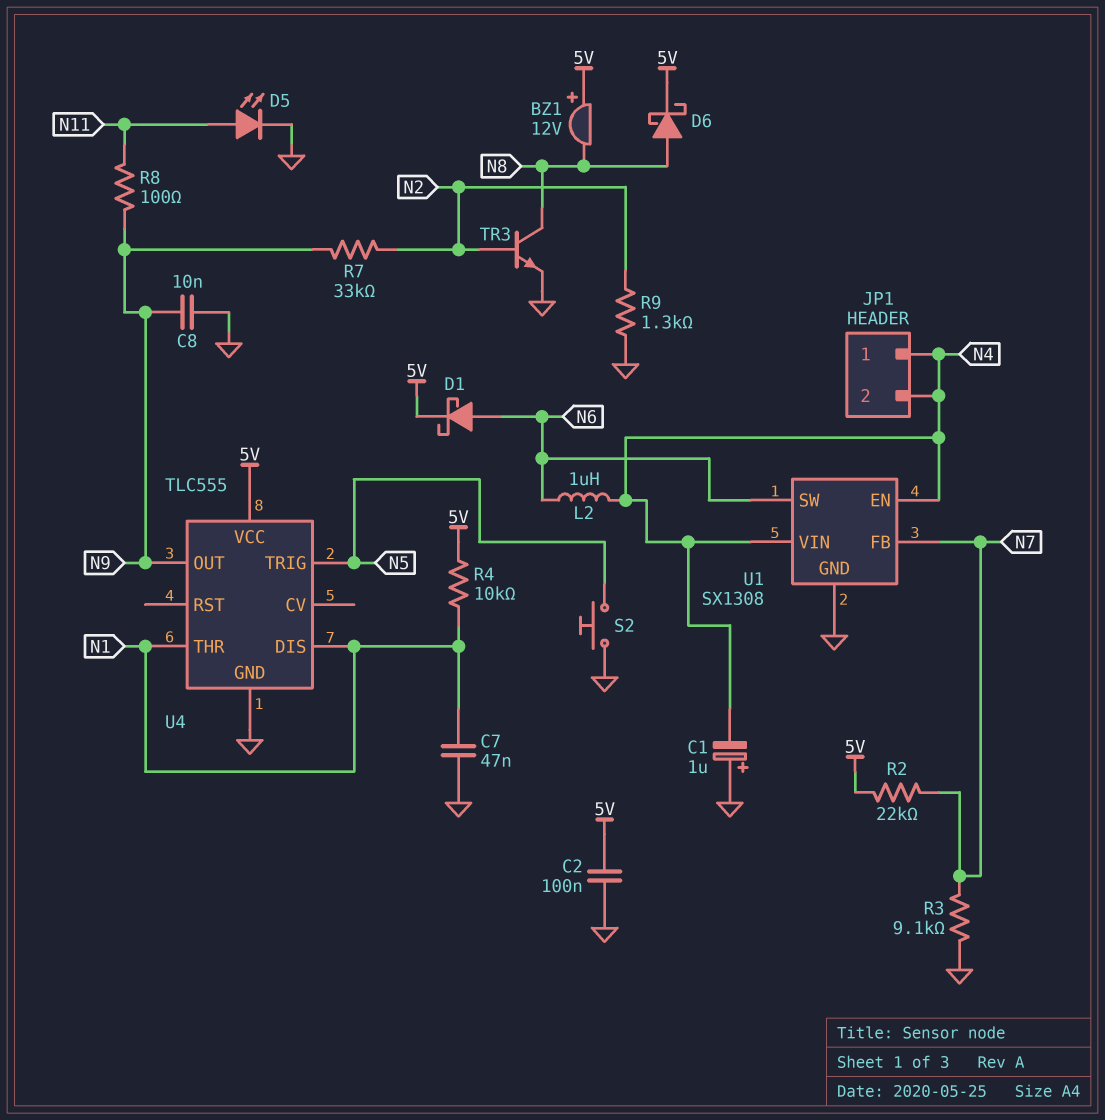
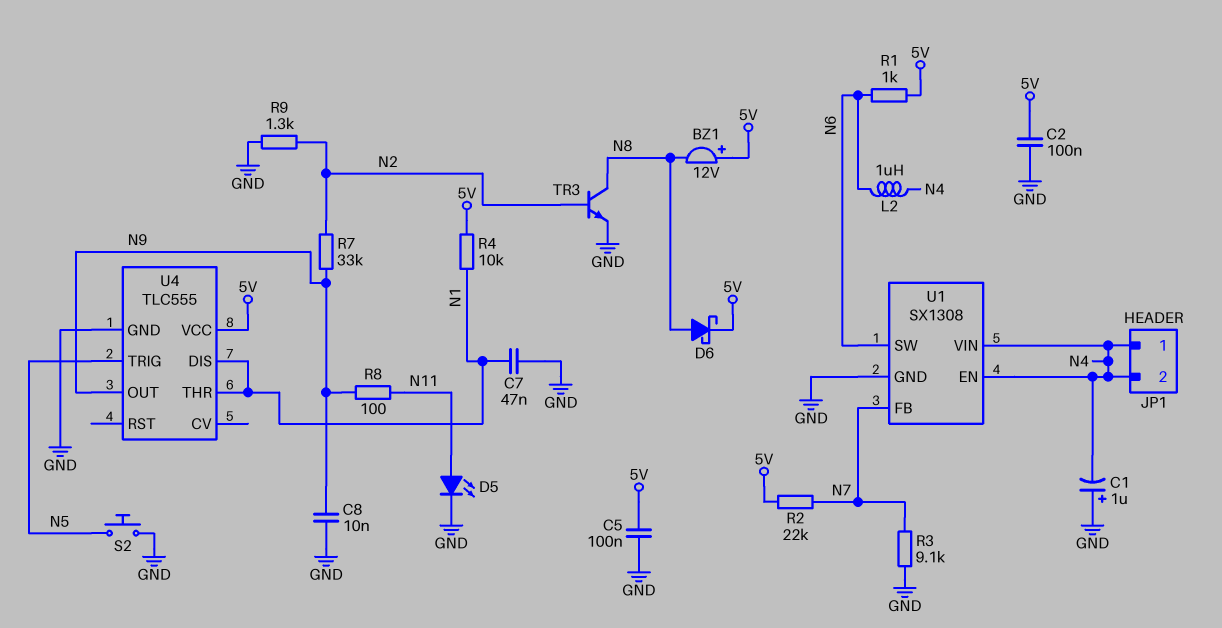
C5: none -> 100nF (5V, GND)
D1: schottky (A N6, K 5V) -> none
R1: none -> 1k (5V, N6)

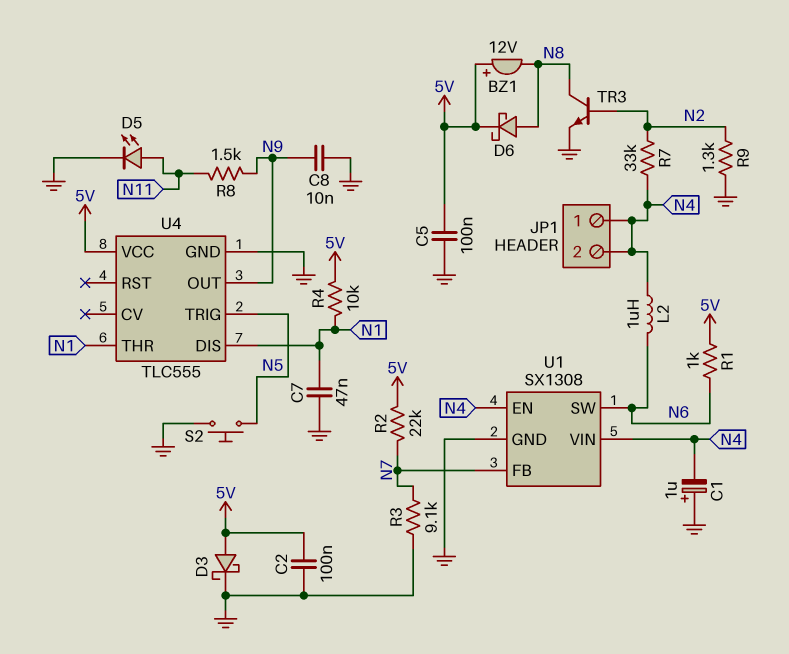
D3: none -> schottky (A 5V, K GND)
R7: 33k (N2, N9) -> 33k (N2, N4)
R8: 100 (N9, N11) -> 1.5k (N9, N11)

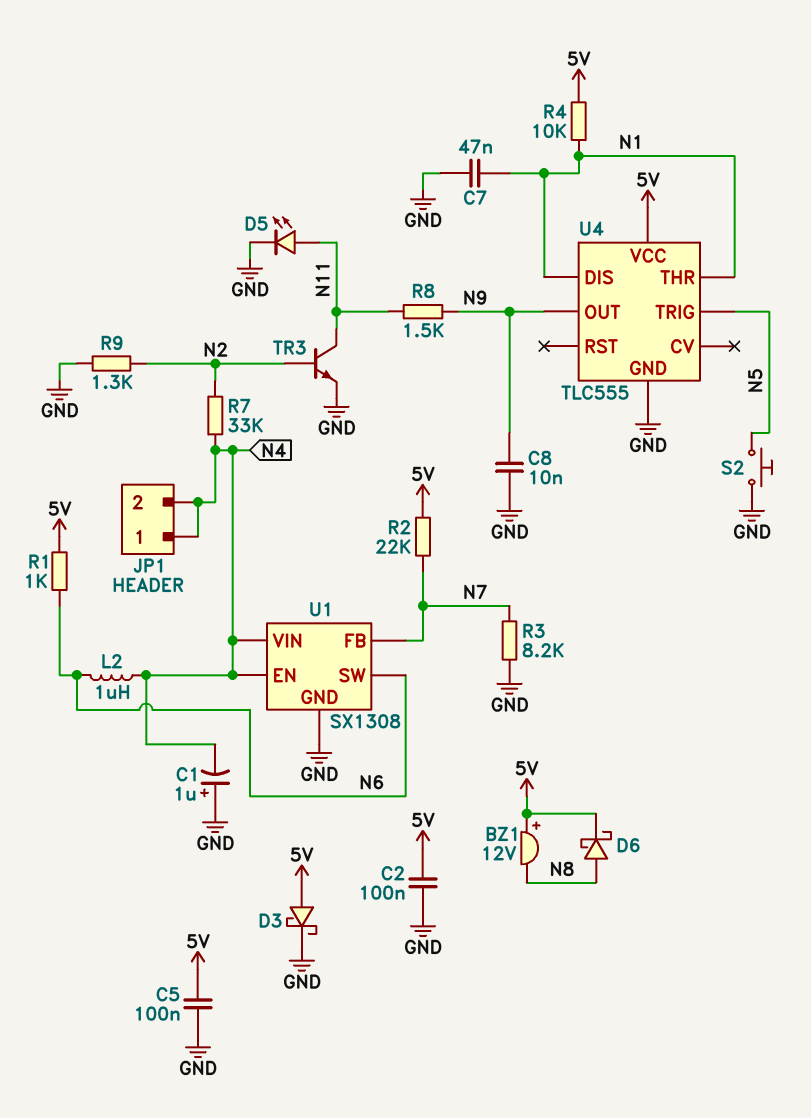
R3: 9.1k (GND, N7) -> 8.2k (GND, N7)
TR3: NPN (B N2, C N8, E GND) -> NPN (B N2, C N11, E GND)

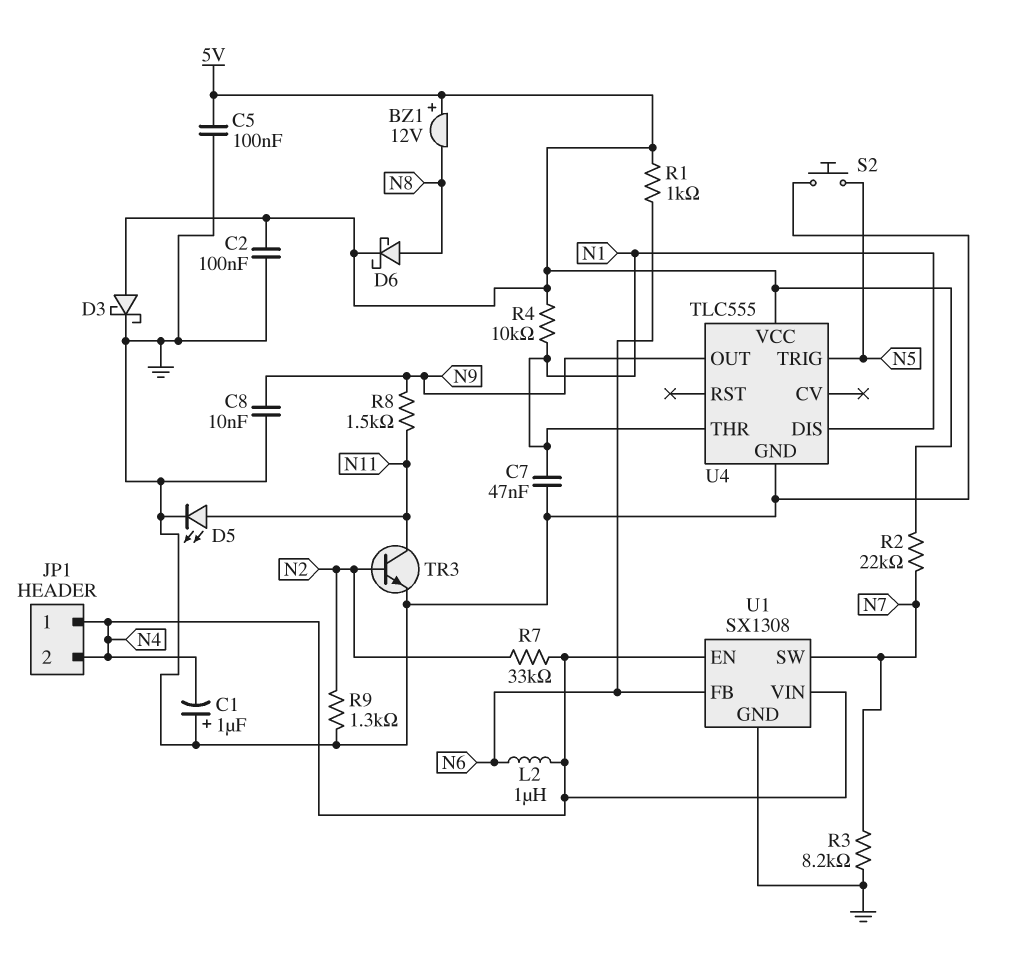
U1 pin FB: N7 -> N6
U1 pin SW: N6 -> N7

